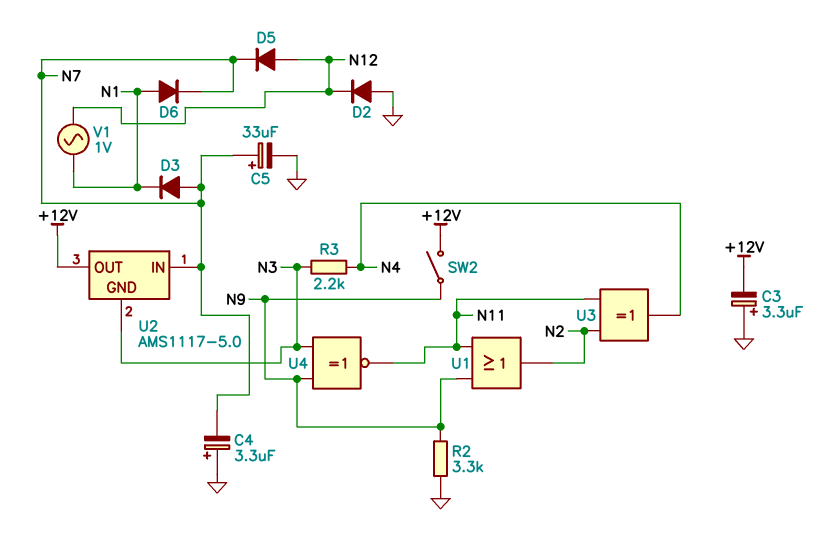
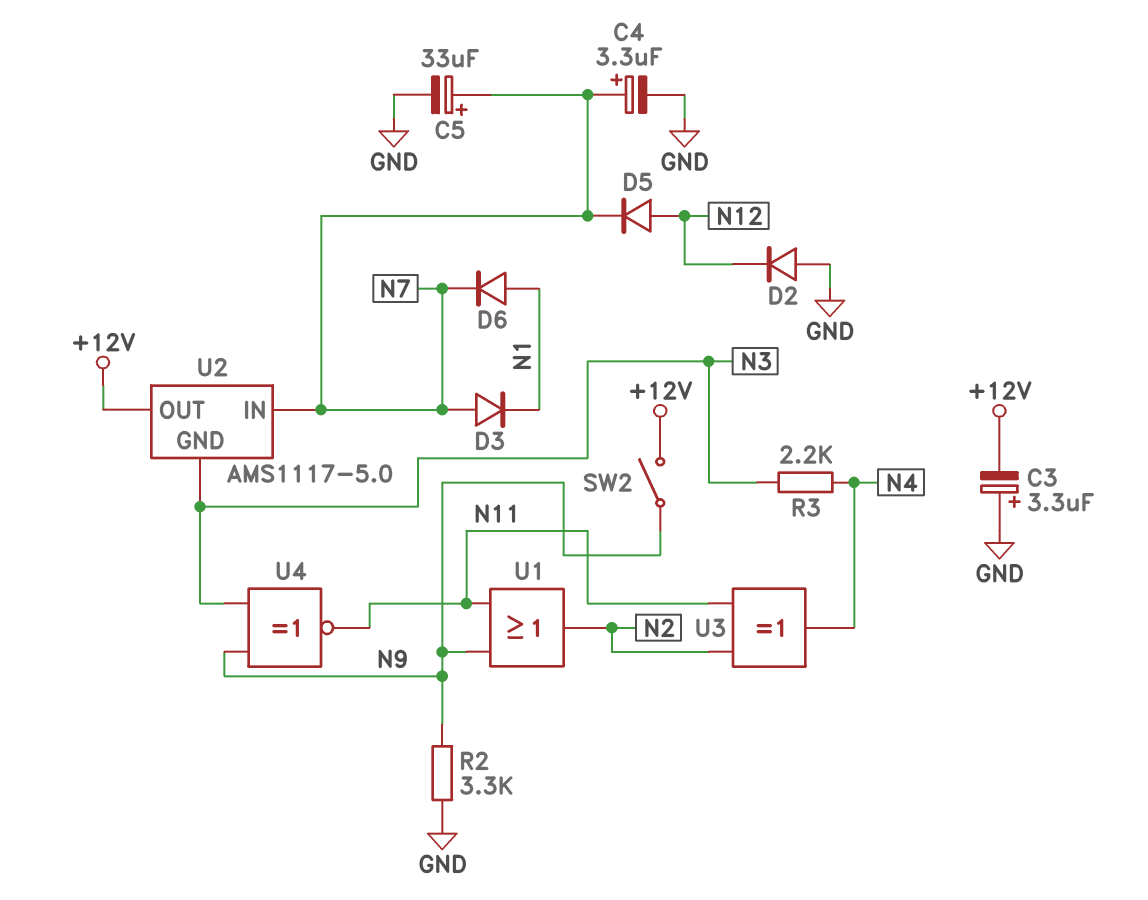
C4: 3.3uF (plus GND, minus N7) -> 3.3uF (plus N7, minus GND)
V1: AC 1V (N1, N12) -> none

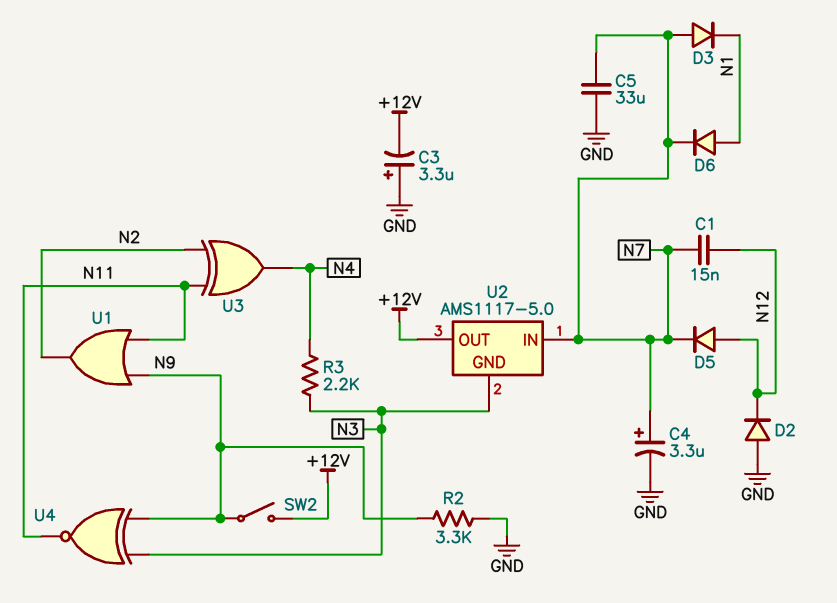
C1: none -> 15nF (N7, N12)
C5: 33uF (plus N7, minus GND) -> 33uF (GND, N7)

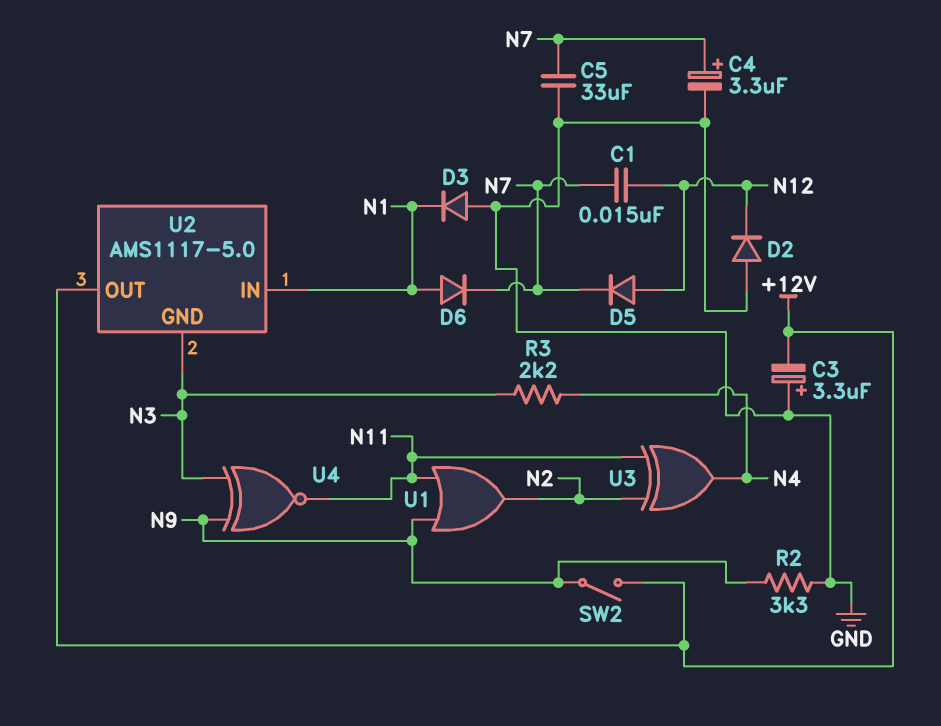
D3: diode (A N7, K N1) -> diode (A GND, K N1)
U2 pin IN: N7 -> N1

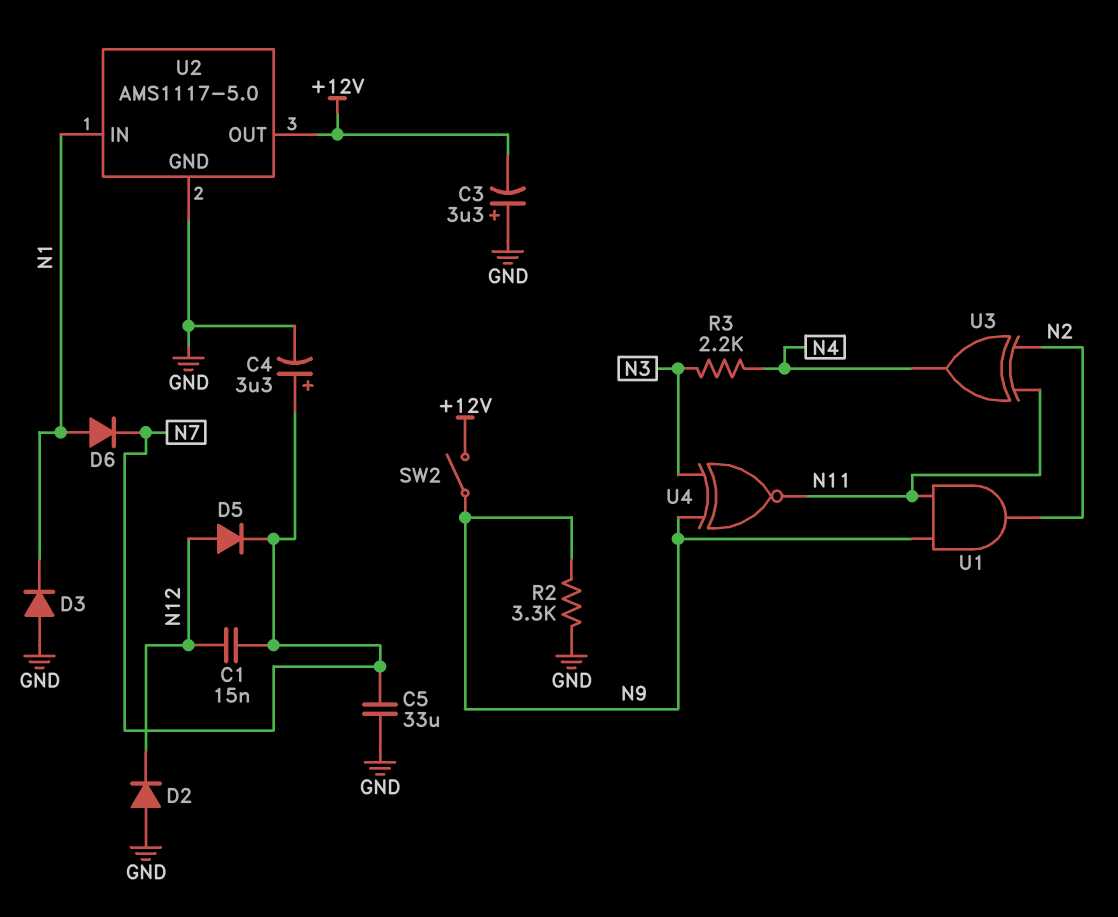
U1: OR (in N9, in N11, out N2) -> AND (in N9, in N11, out N2)
U2 pin GND: N3 -> GND

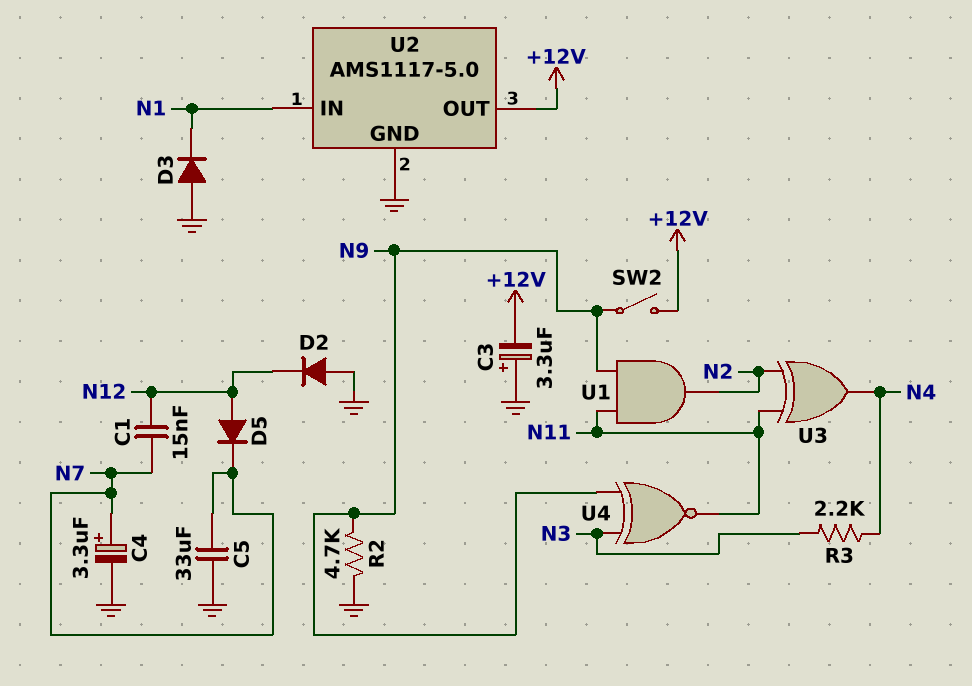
D6: diode (A N1, K N7) -> none
R2: 3.3k (GND, N9) -> 4.7k (GND, N9)

